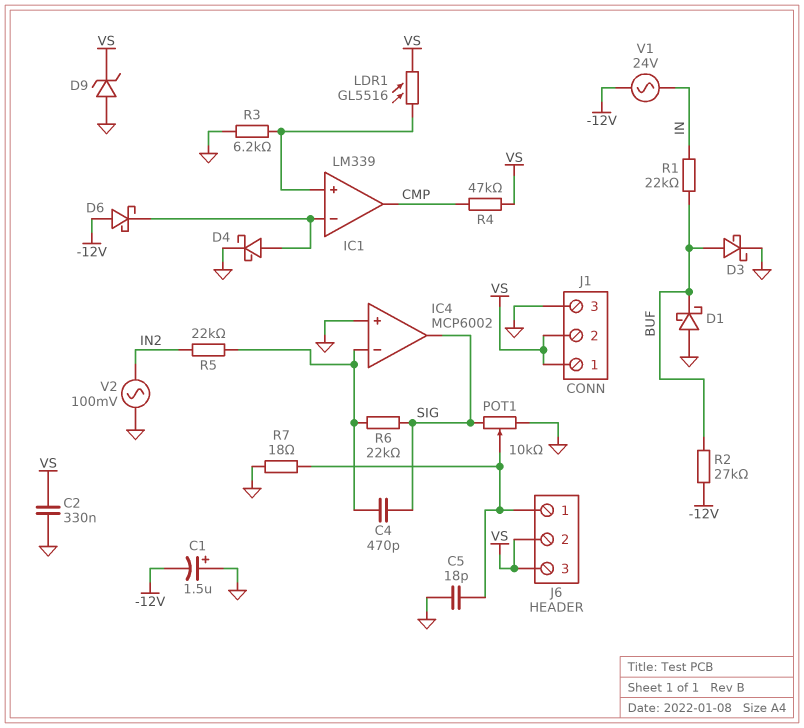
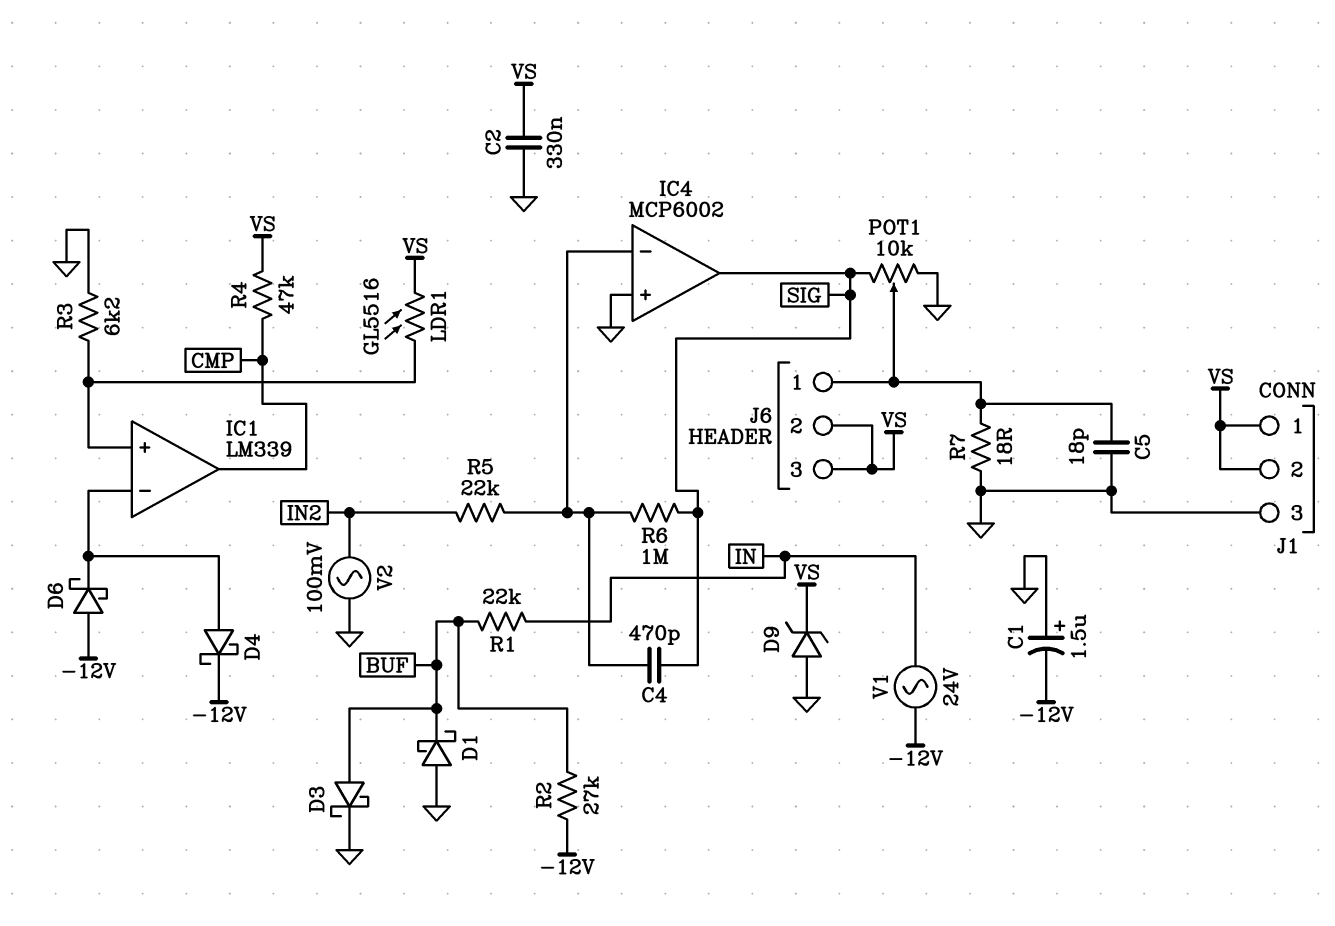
D4: schottky (A IC1/in-, K GND) -> schottky (A IC1/in-, K -12V)
R6: 22k (IC4/in-, SIG) -> 1M (IC4/in-, SIG)

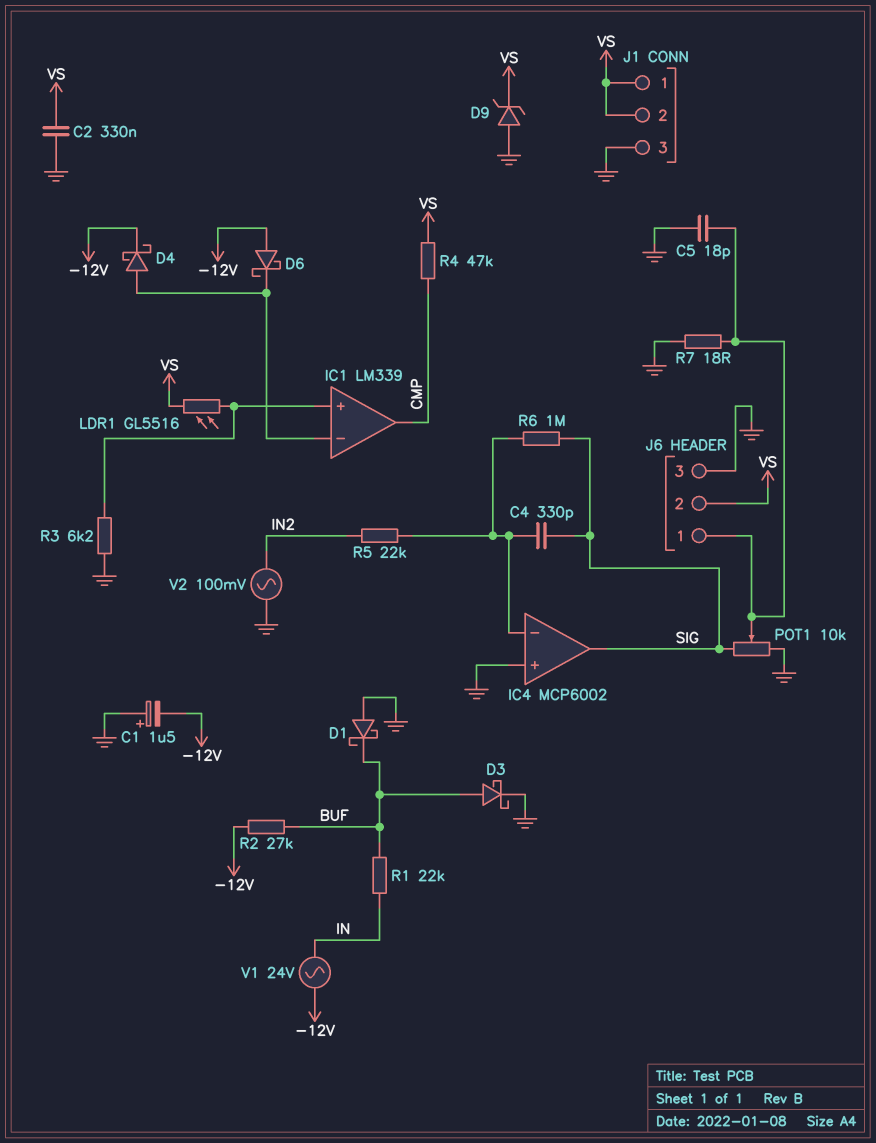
C4: 470pF (IC4/in-, SIG) -> 330pF (IC4/in-, SIG)
J6 pin 3: VS -> GND

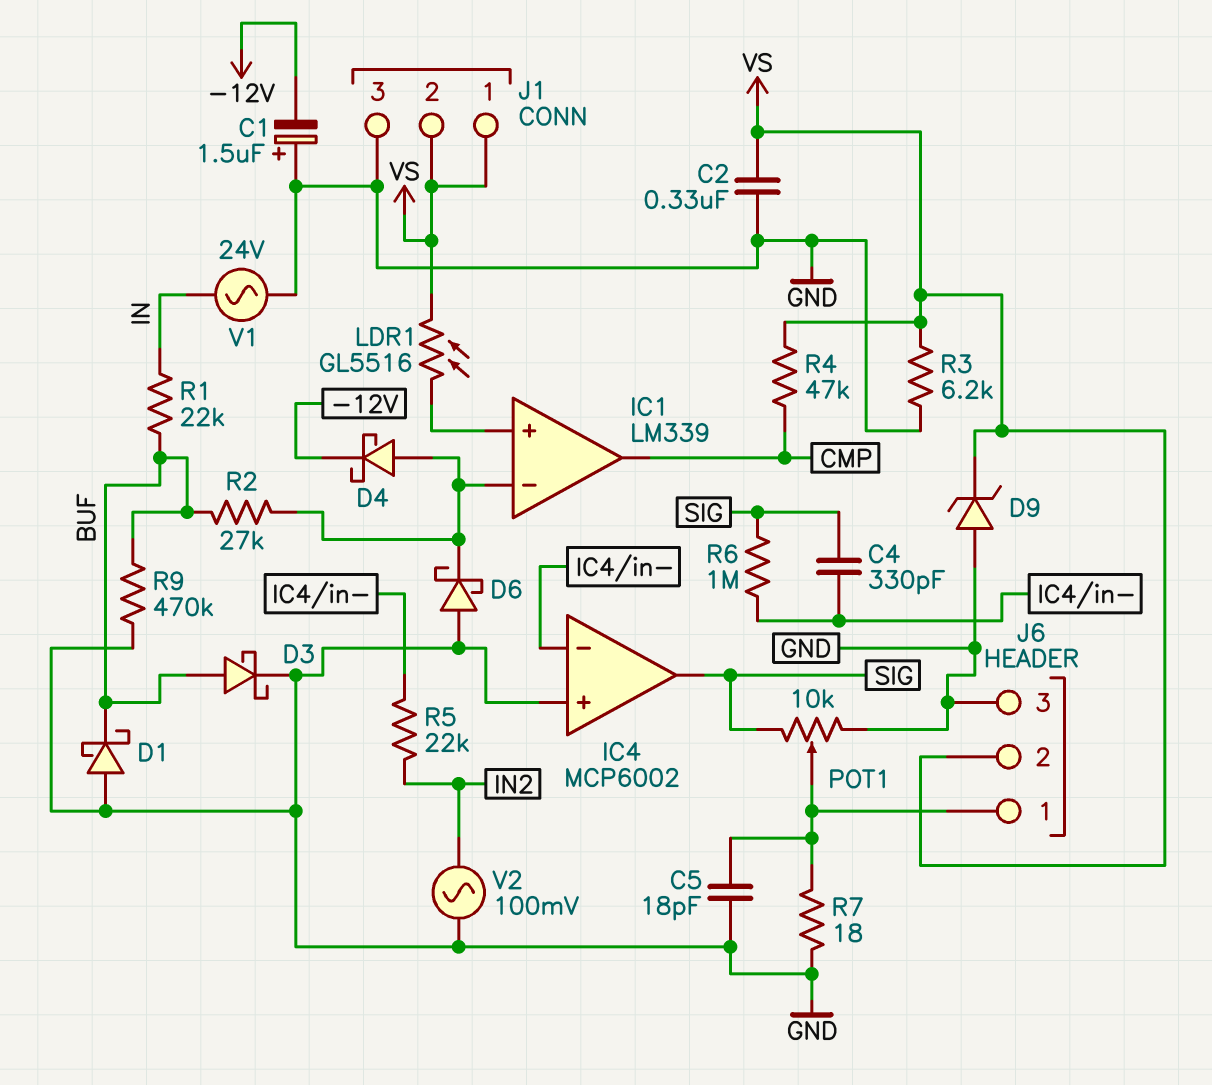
D6: schottky (A -12V, K IC1/in-) -> schottky (A GND, K IC1/in-)
R2: 27k (-12V, BUF) -> 27k (BUF, IC1/in-)
R3: 6.2k (GND, IC1/in+) -> 6.2k (GND, VS)
R9: none -> 470k (BUF, GND)
V1: AC 24V (-12V, IN) -> AC 24V (GND, IN)

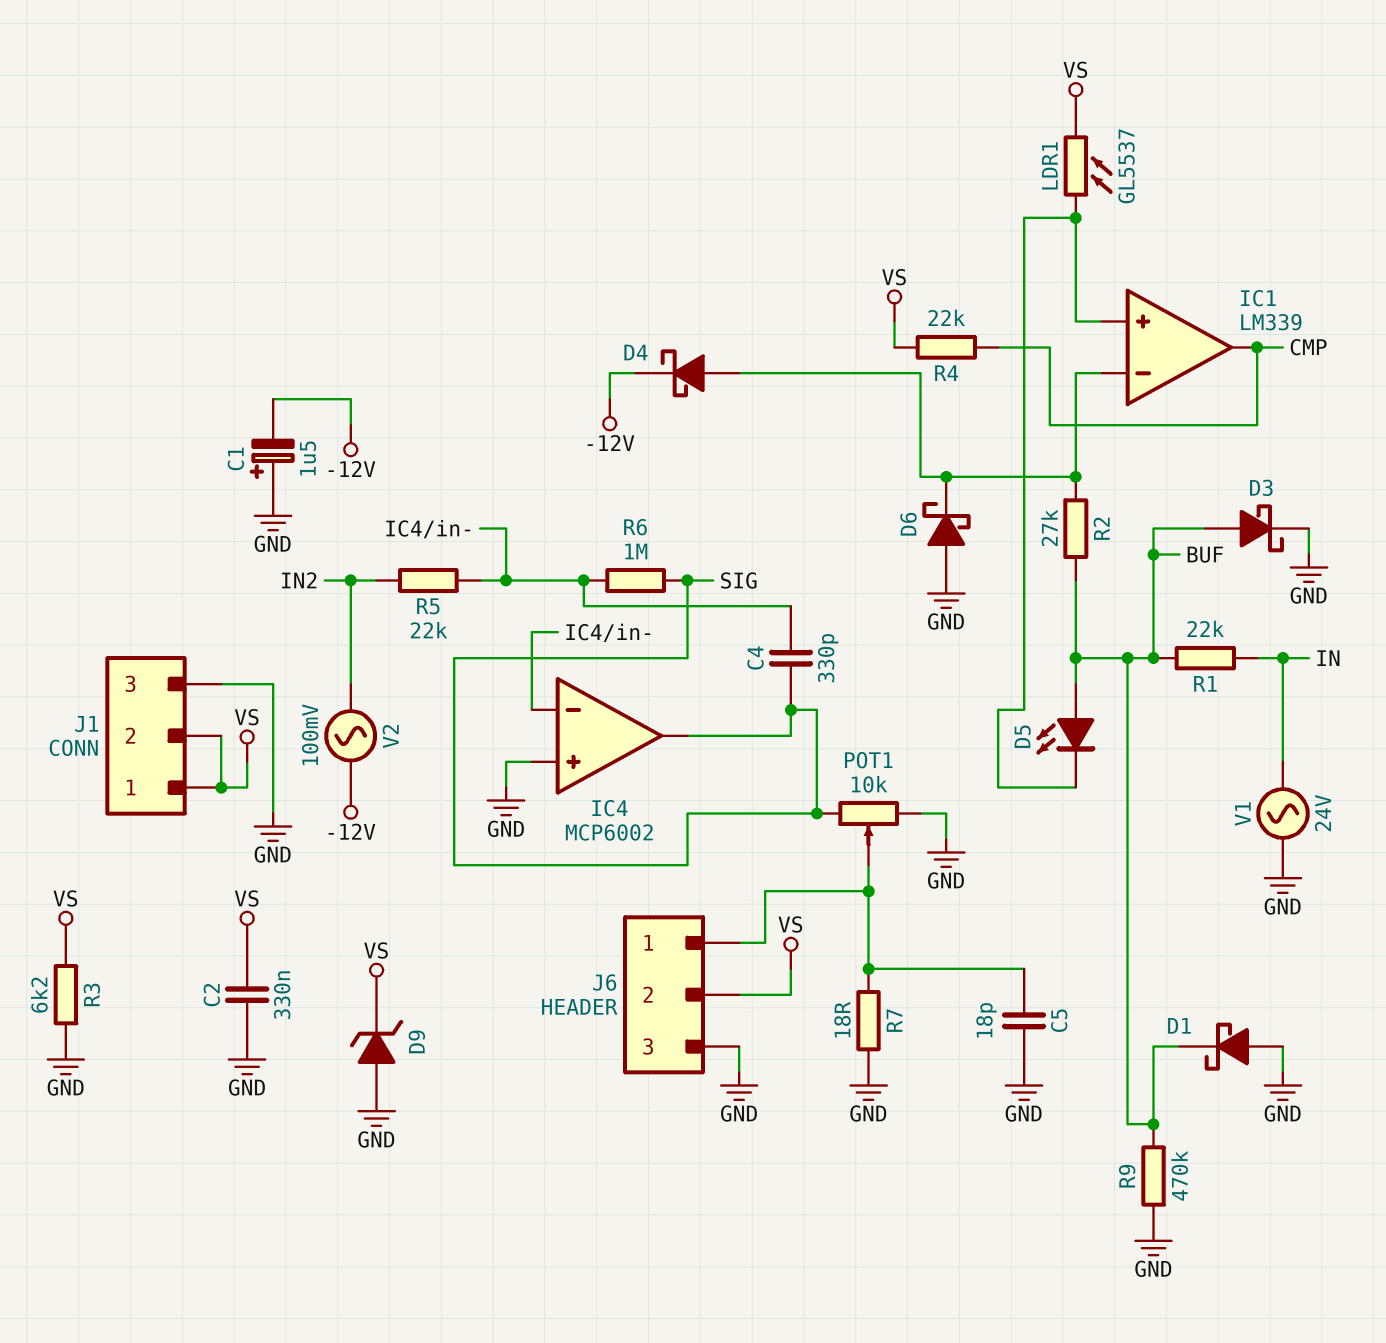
D5: none -> LED (A BUF, K IC1/in+)
LDR1: GL5516 (IC1/in+, VS) -> GL5537 (IC1/in+, VS)
R4: 47k (CMP, VS) -> 22k (CMP, VS)
V2: AC 100mV (GND, IN2) -> AC 100mV (-12V, IN2)

